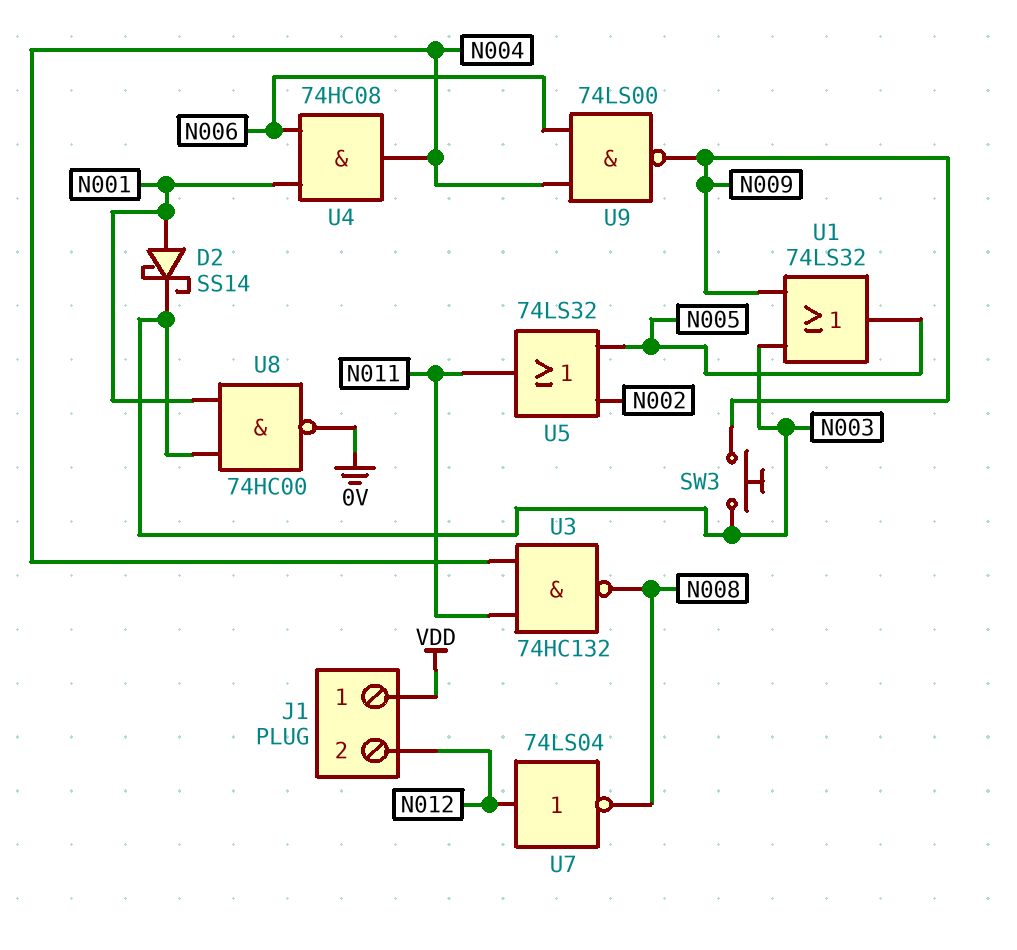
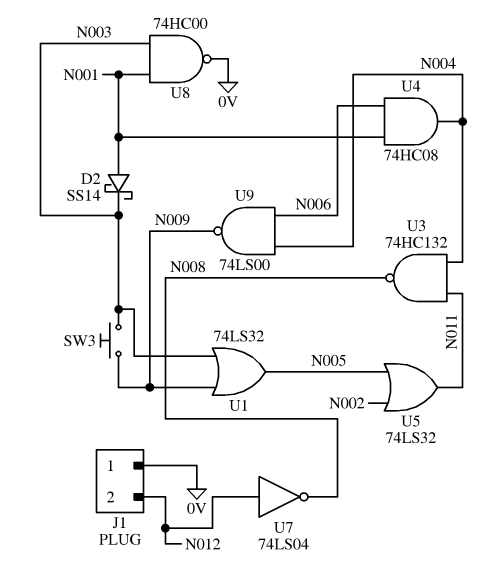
J1 pin 1: VDD -> 0V

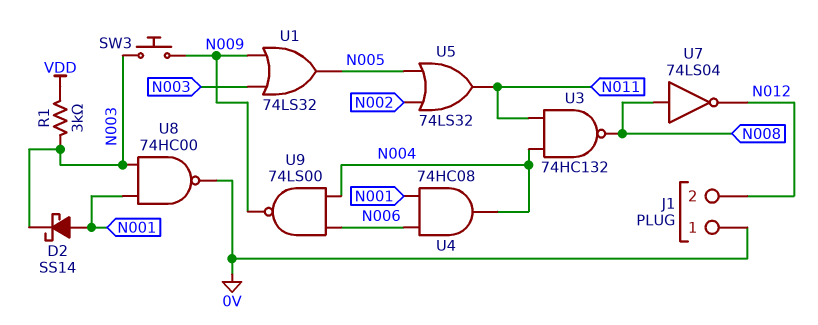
R1: none -> 3k (N003, VDD)
U7: NOT 74LS04 (in N012, out N008) -> NOT 74LS04 (in N008, out N012)

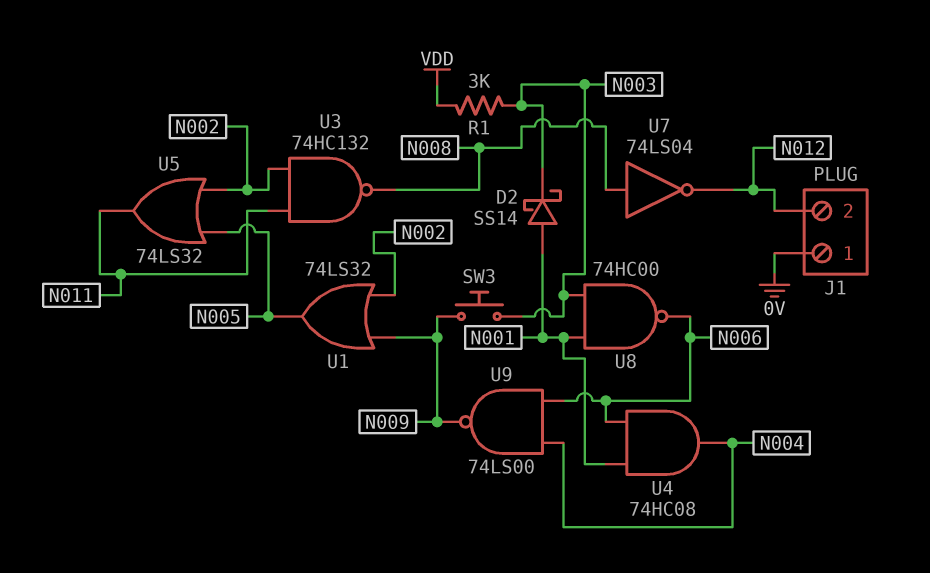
U1: OR 74LS32 (in N003, in N009, out N005) -> OR 74LS32 (in N002, in N009, out N005)
U3: NAND 74HC132 (in N004, in N011, out N008) -> NAND 74HC132 (in N002, in N011, out N008)
U8: NAND 74HC00 (in N001, in N003, out 0V) -> NAND 74HC00 (in N001, in N003, out N006)

